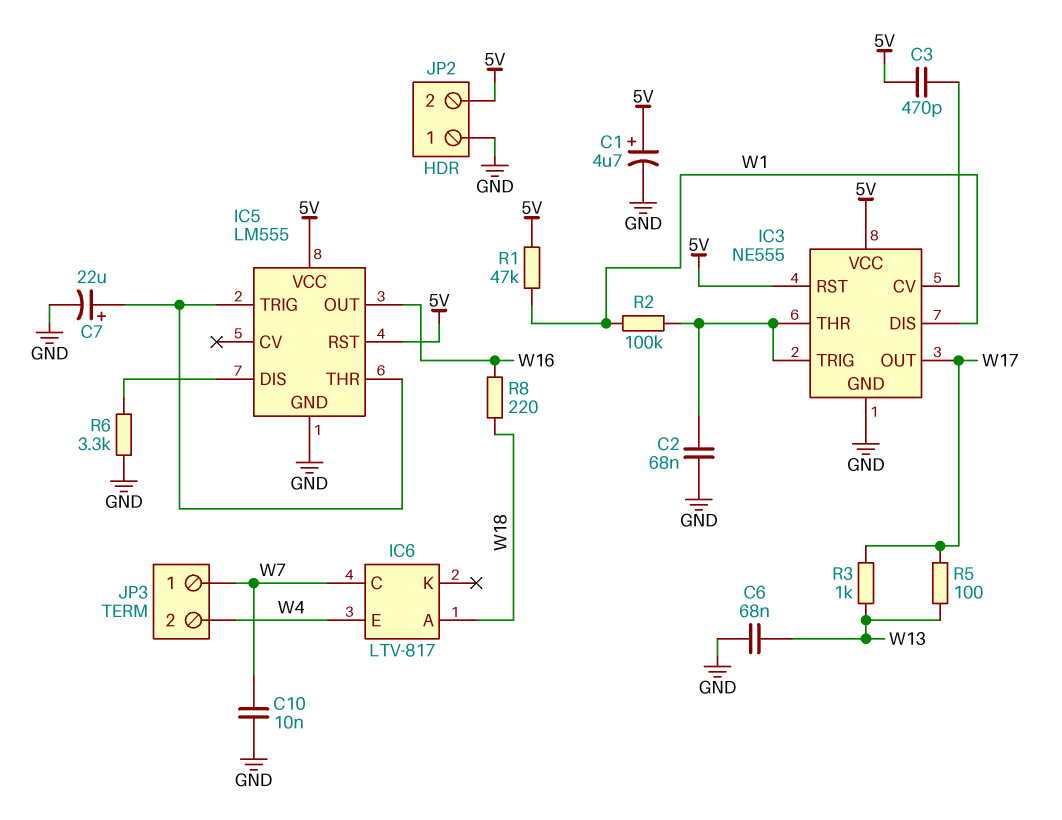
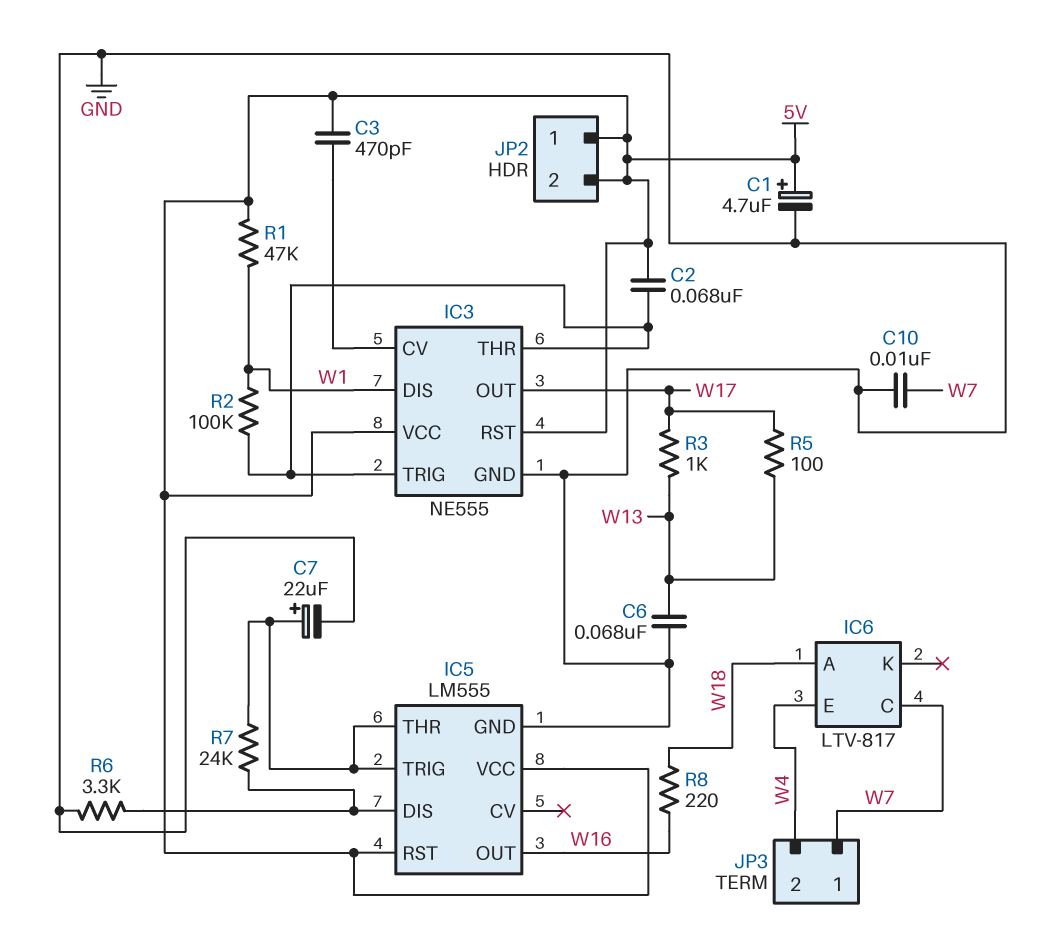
C2: 68nF (GND, IC3/THR) -> 68nF (5V, IC3/THR)
JP2 pin 1: GND -> 5V
R7: none -> 24k (IC5/DIS, IC5/THR)

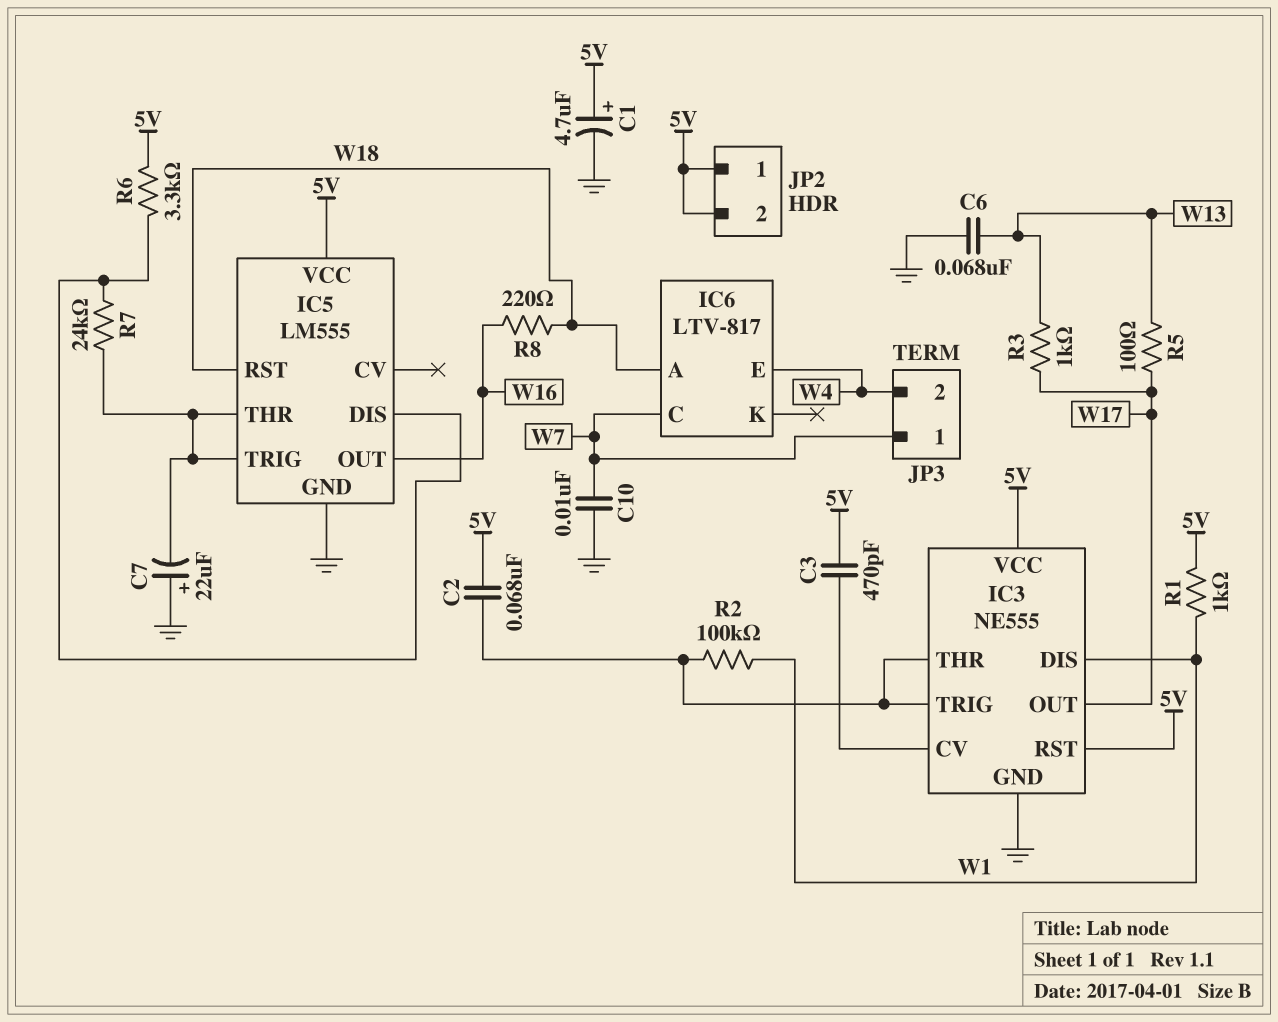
C7: 22uF (plus IC5/THR, minus GND) -> 22uF (plus GND, minus IC5/THR)
IC5 pin RST: 5V -> W18
R1: 47k (5V, W1) -> 1k (5V, W1)
R6: 3.3k (GND, IC5/DIS) -> 3.3k (5V, IC5/DIS)

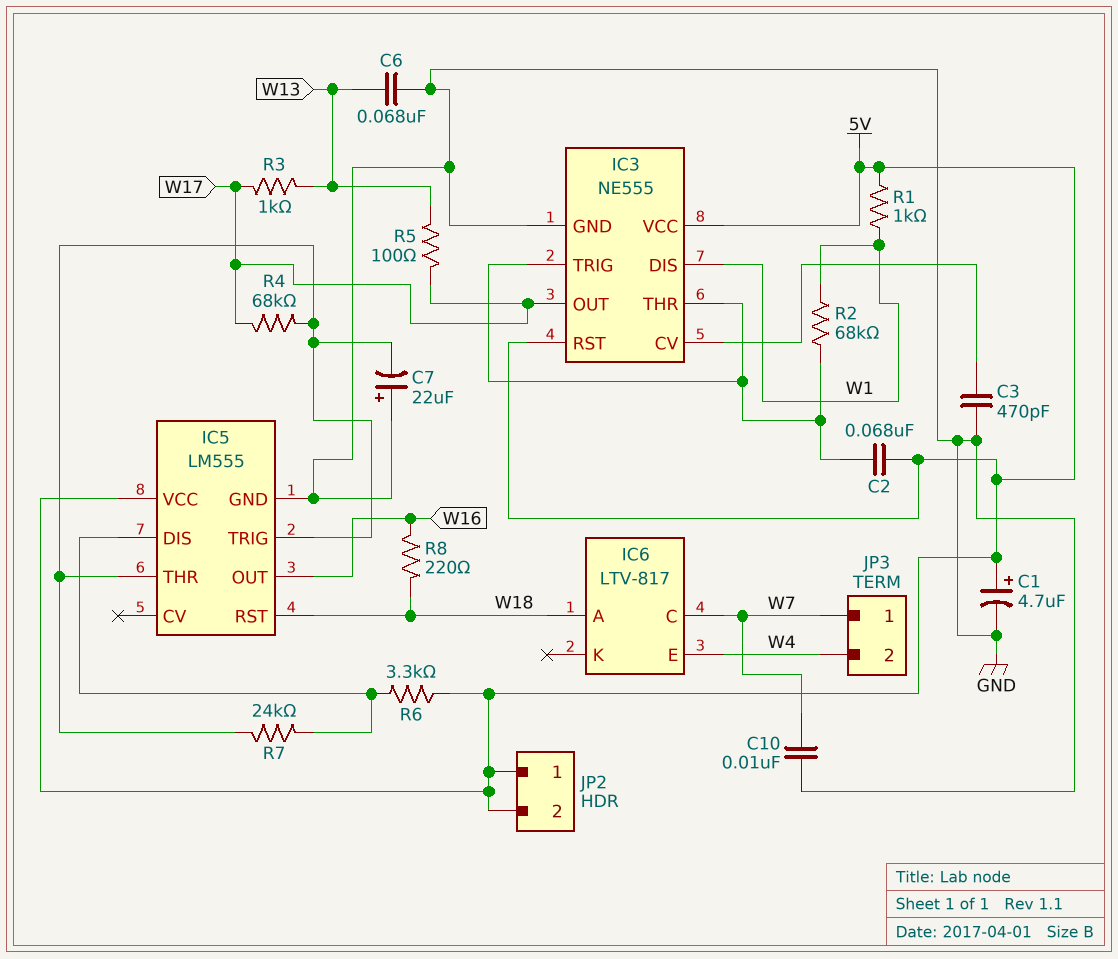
C3: 470pF (5V, IC3/CV) -> 470pF (GND, IC3/CV)
R2: 100k (IC3/THR, W1) -> 68k (IC3/THR, W1)
R4: none -> 68k (IC5/THR, W17)

